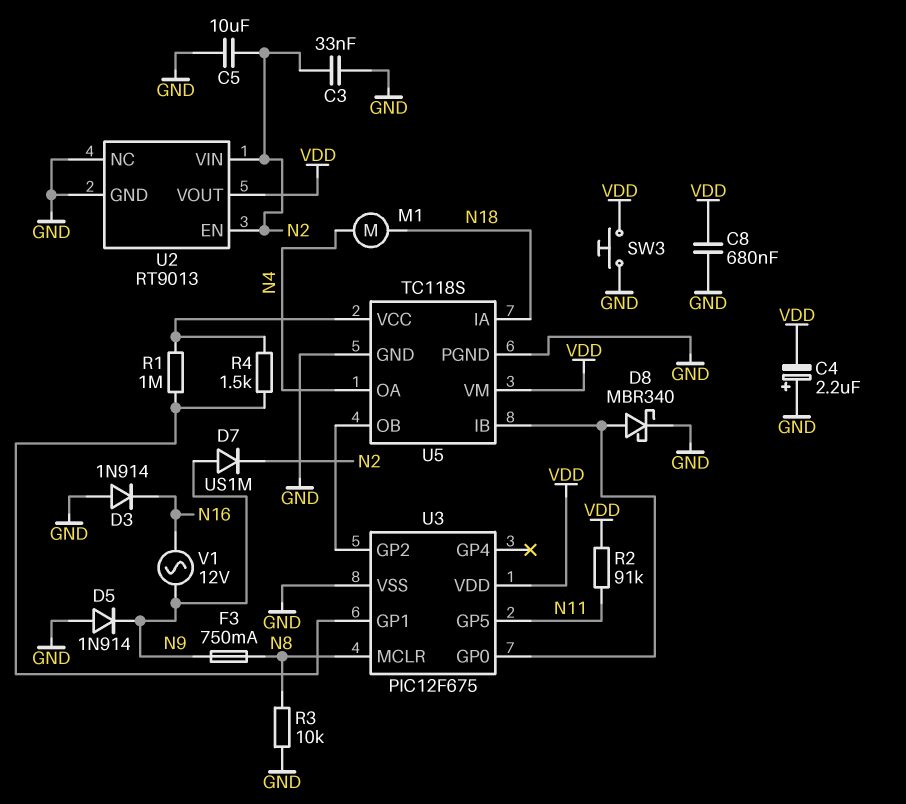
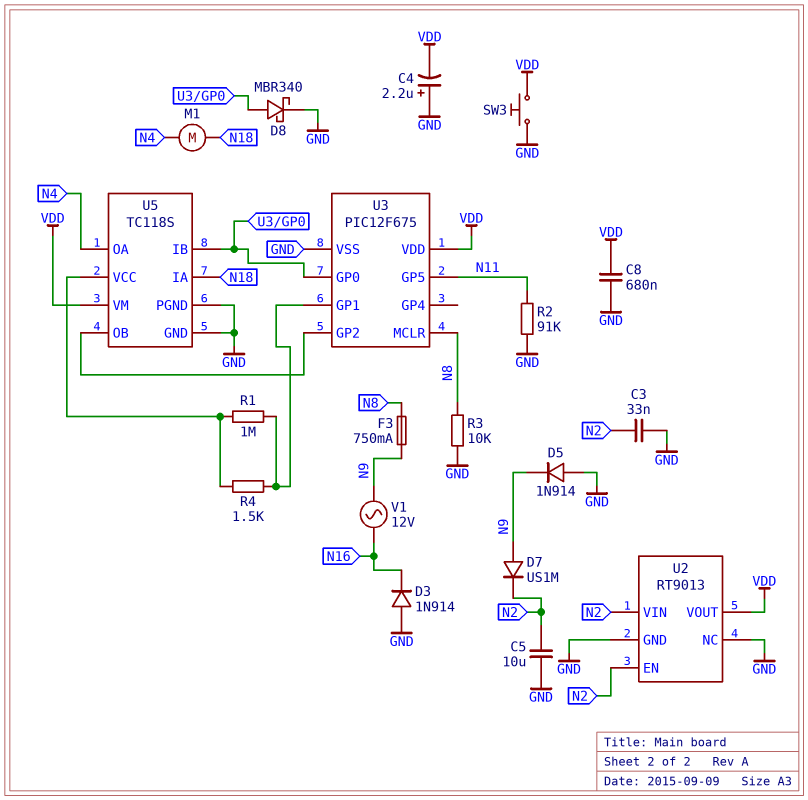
R2: 91k (N11, VDD) -> 91k (GND, N11)

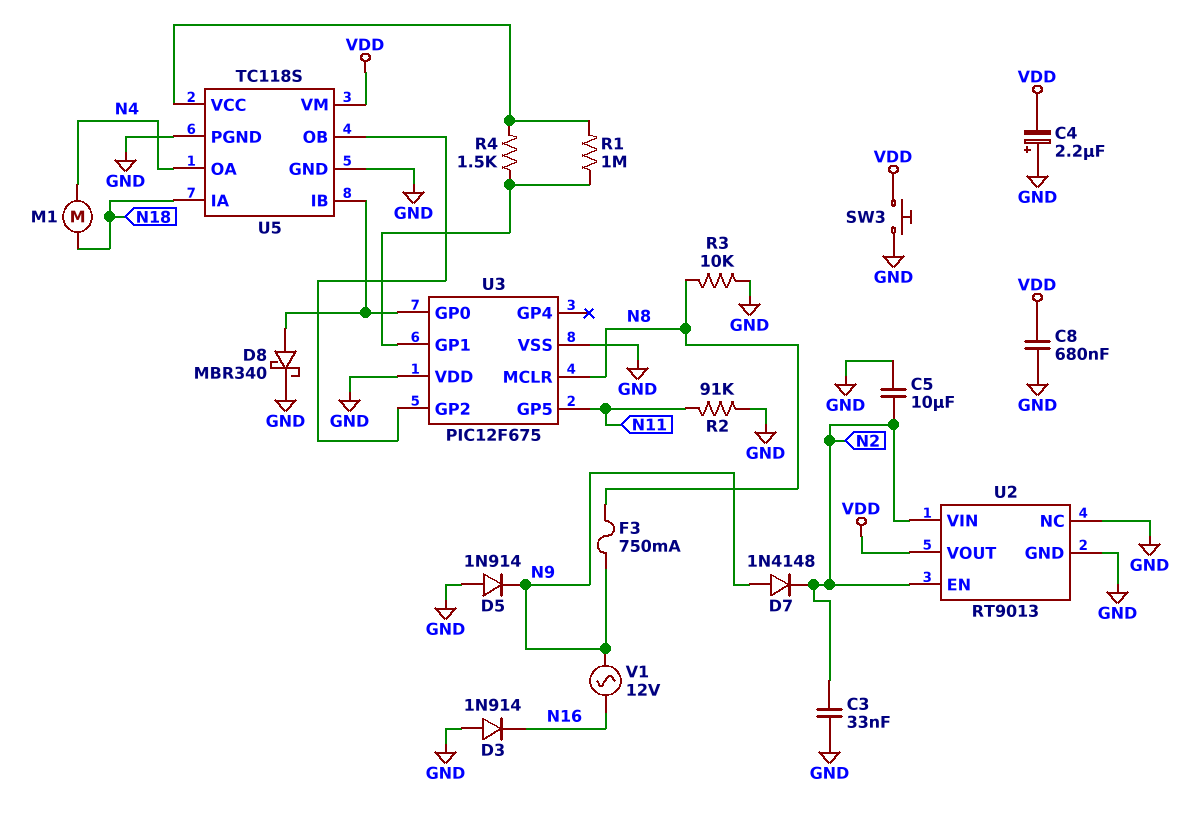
D7: diode US1M (A N9, K N2) -> diode 1N4148 (A N9, K N2)
U3 pin VDD: VDD -> GND

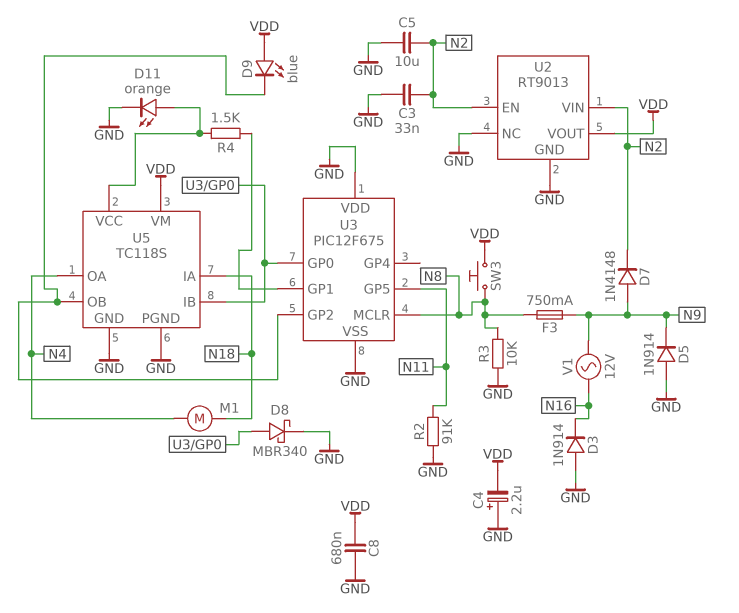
D9: none -> LED blue (A VDD, K U3/GP2)
D11: none -> LED orange (A U5/VCC, K GND)
R1: 1M (U3/GP1, U5/VCC) -> none
SW3: button (GND, VDD) -> button (N8, VDD)

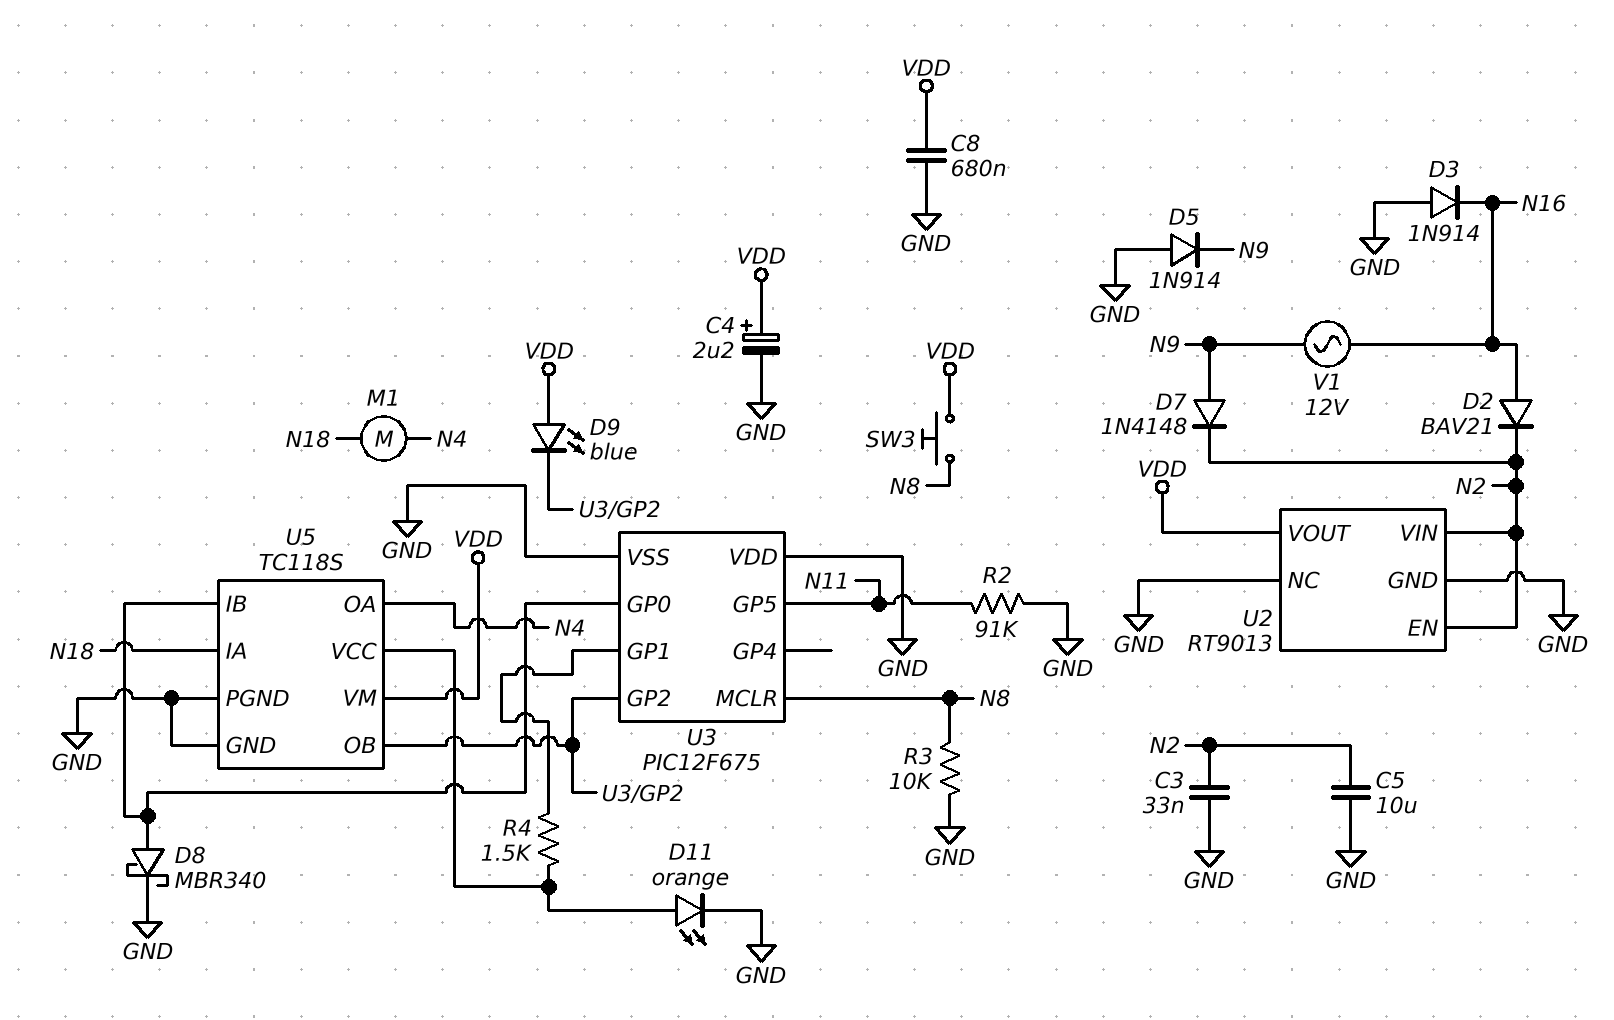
C4: 2.2uF (plus GND, minus VDD) -> 2.2uF (plus VDD, minus GND)
D2: none -> diode BAV21 (A N16, K N2)
F3: 750mA (N8, N9) -> none

